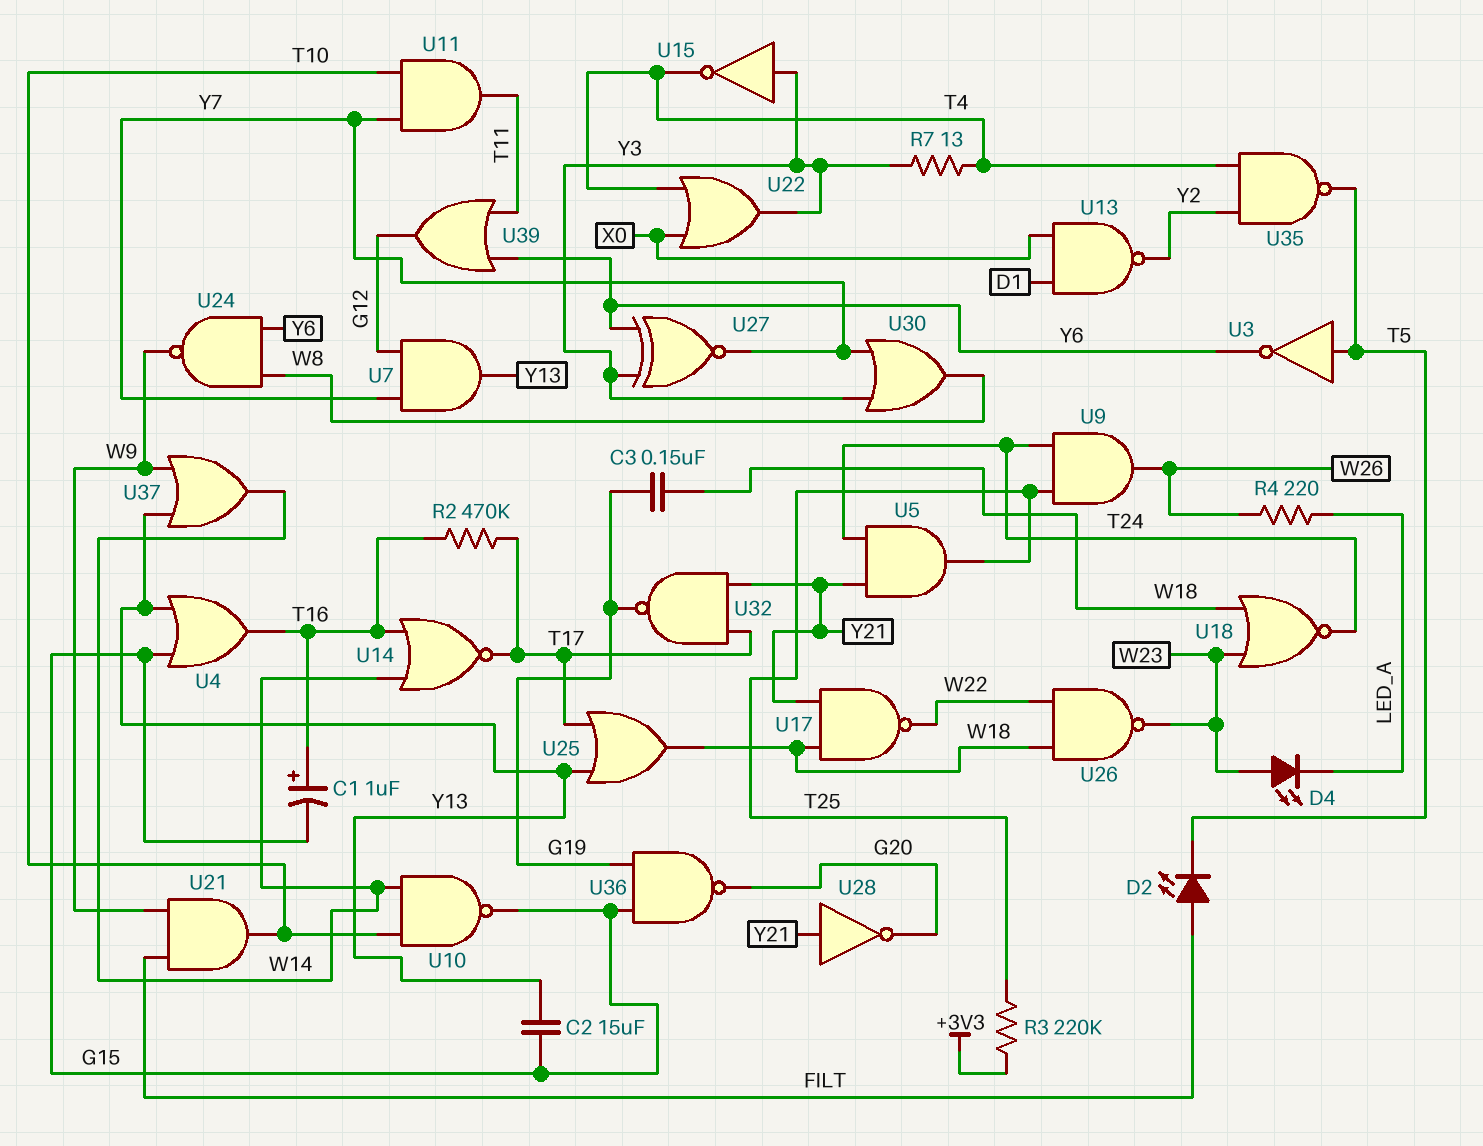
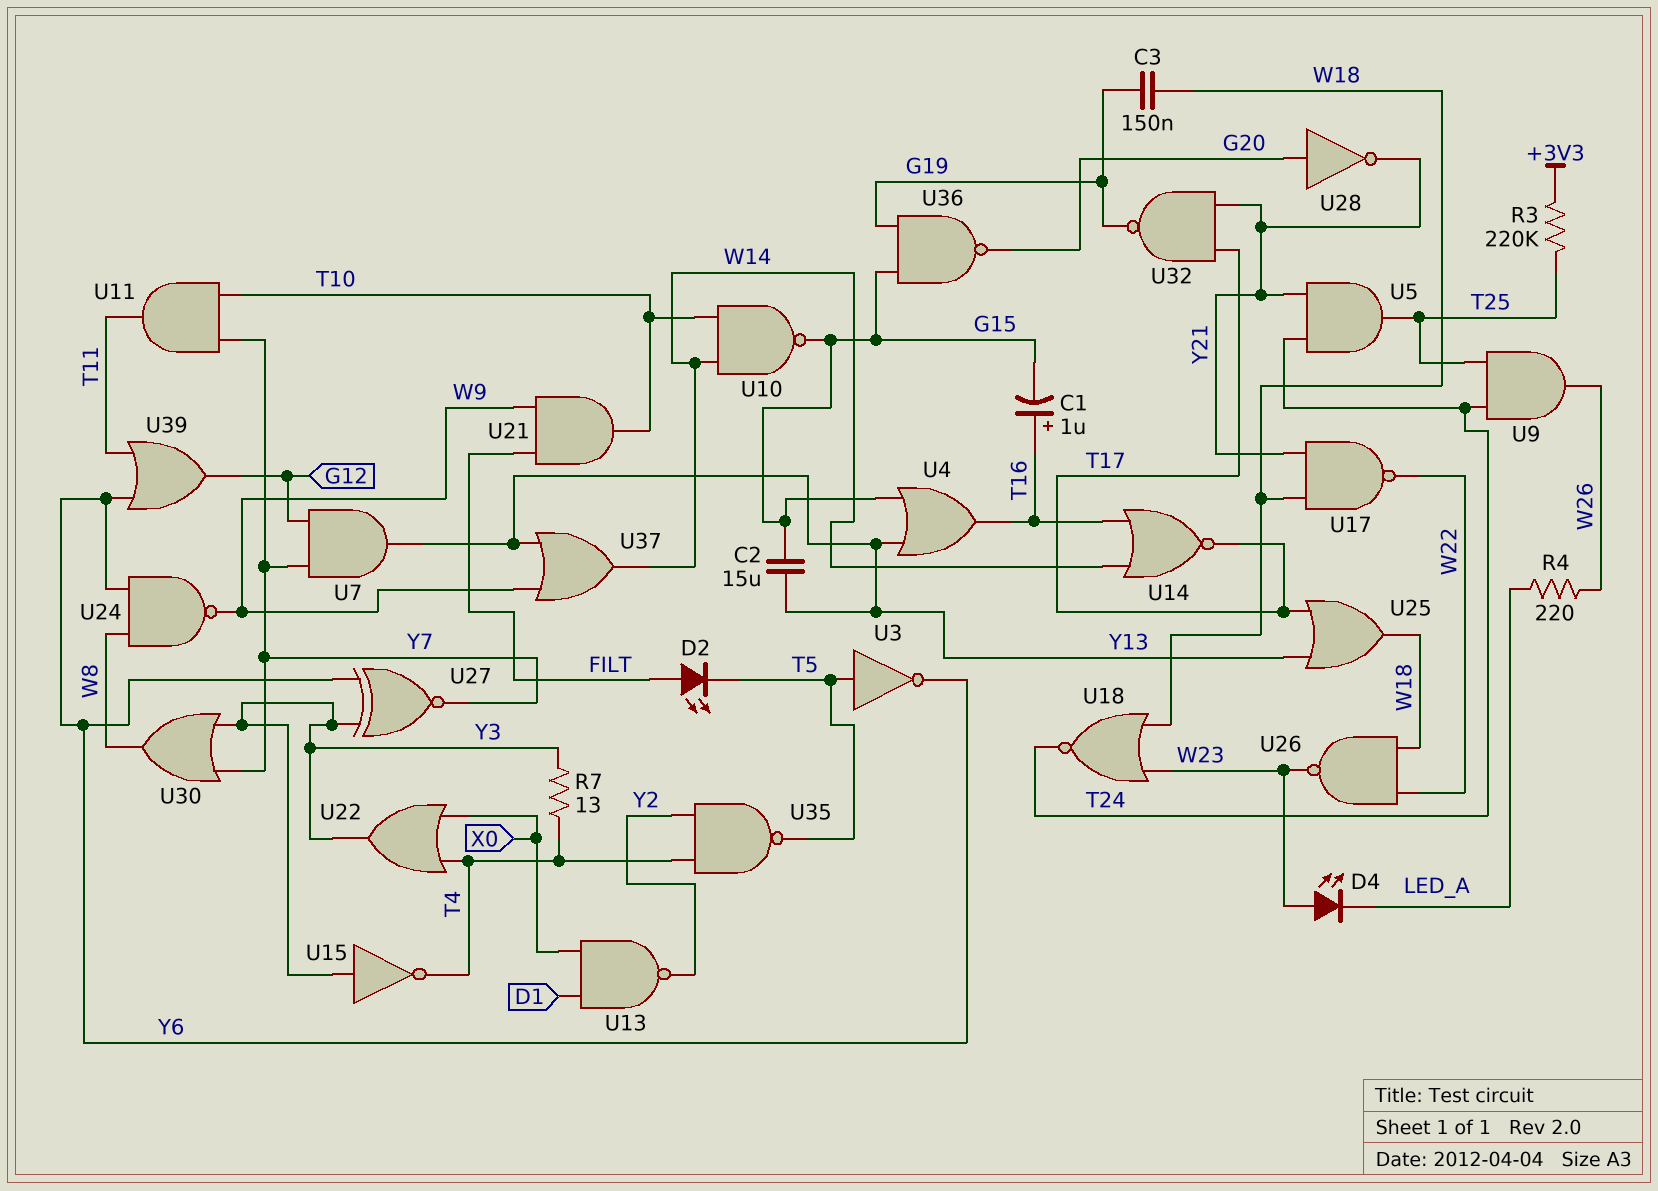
R2: 470k (T16, T17) -> none
U28: NOT (in Y21, out G20) -> NOT (in G20, out Y21)

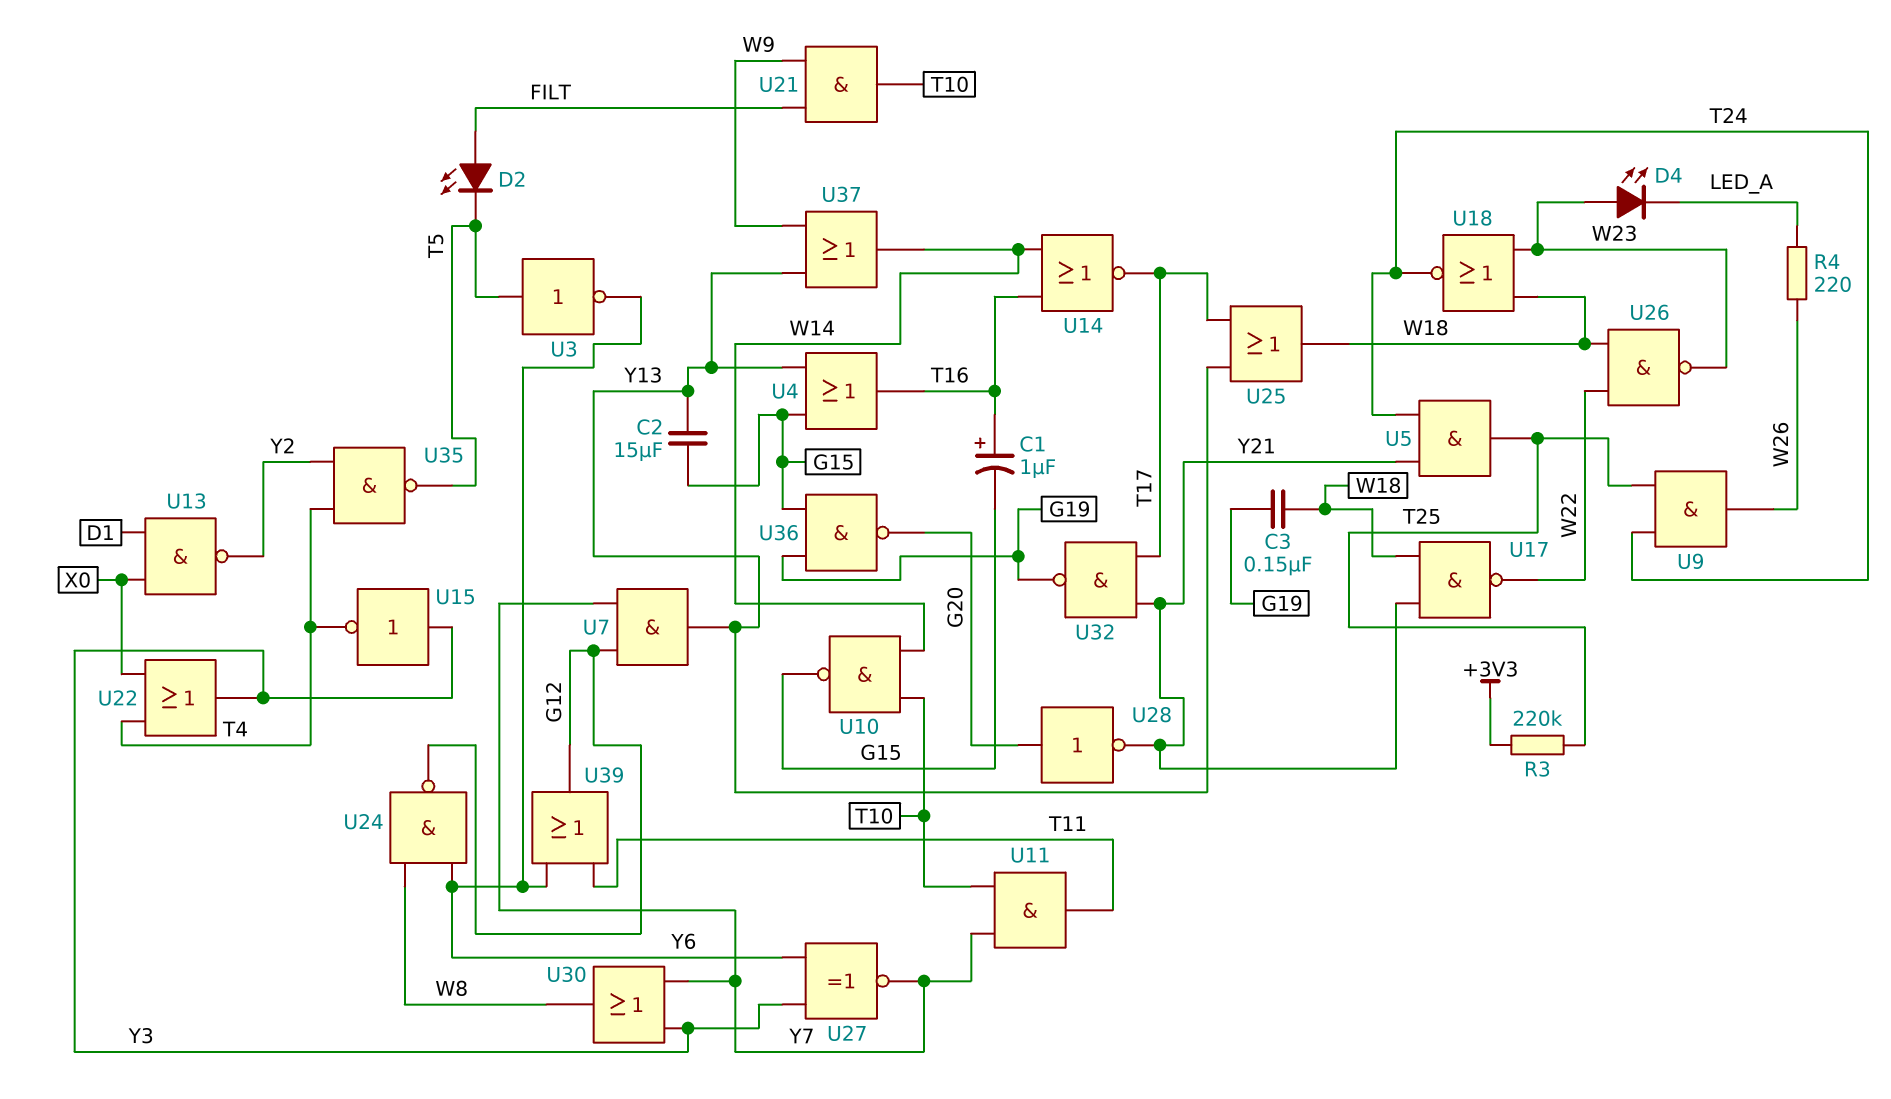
R7: 13 (T4, Y3) -> none
U24: NAND (in W8, in Y6, out W9) -> NAND (in W8, in Y6, out G12)

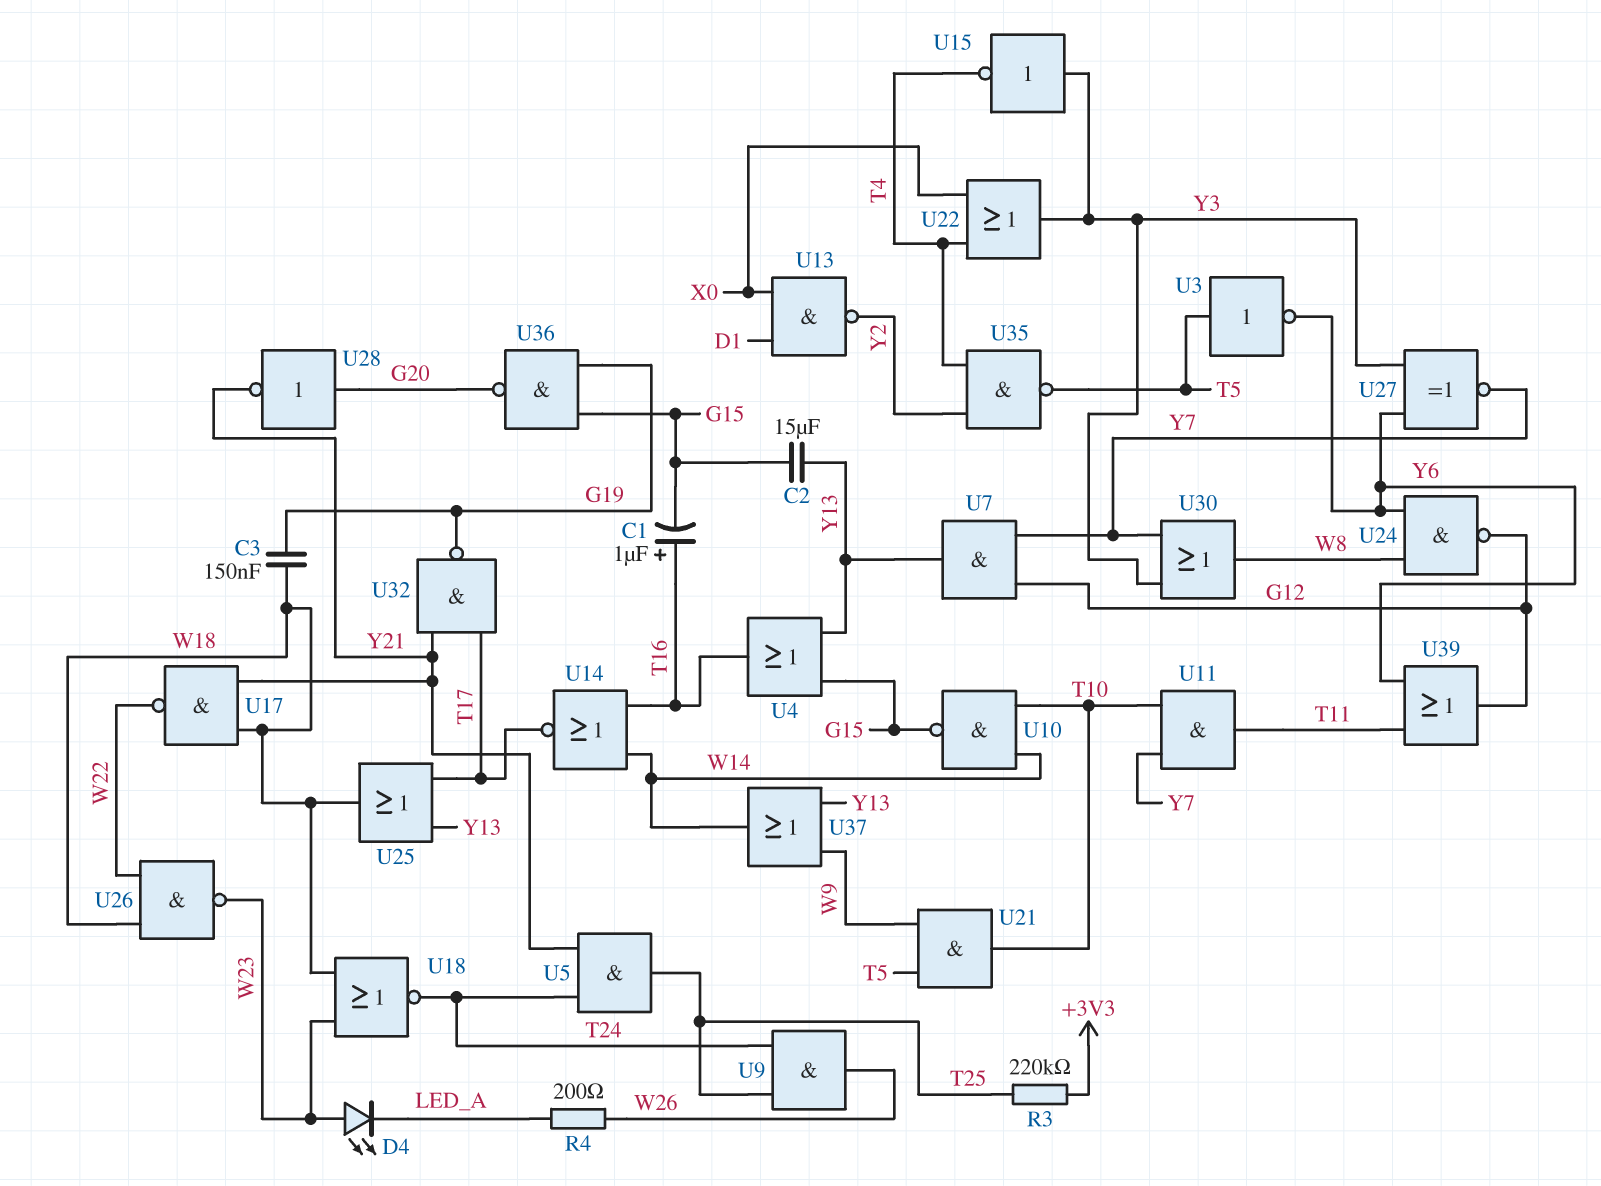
D2: LED (A FILT, K T5) -> none
R4: 220 (LED_A, W26) -> 200 (LED_A, W26)
U21: AND (in FILT, in W9, out T10) -> AND (in T5, in W9, out T10)

